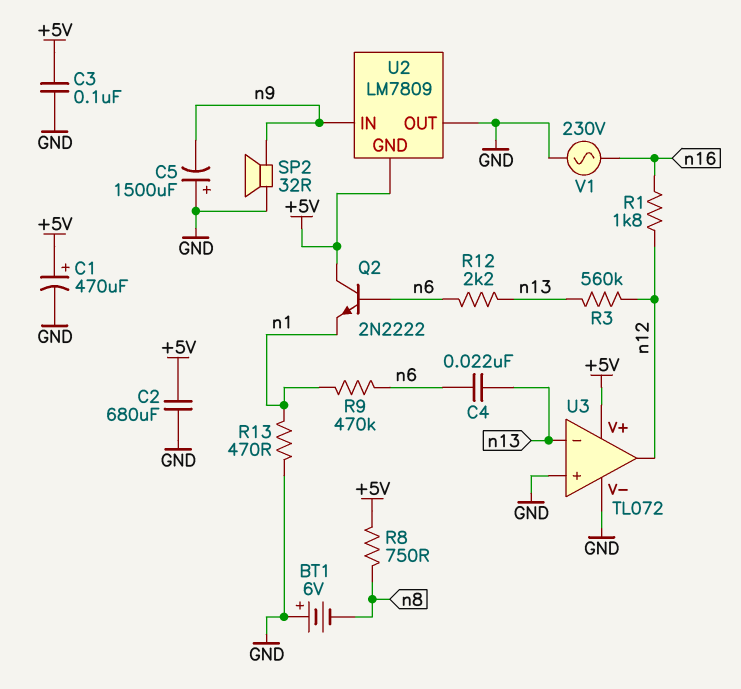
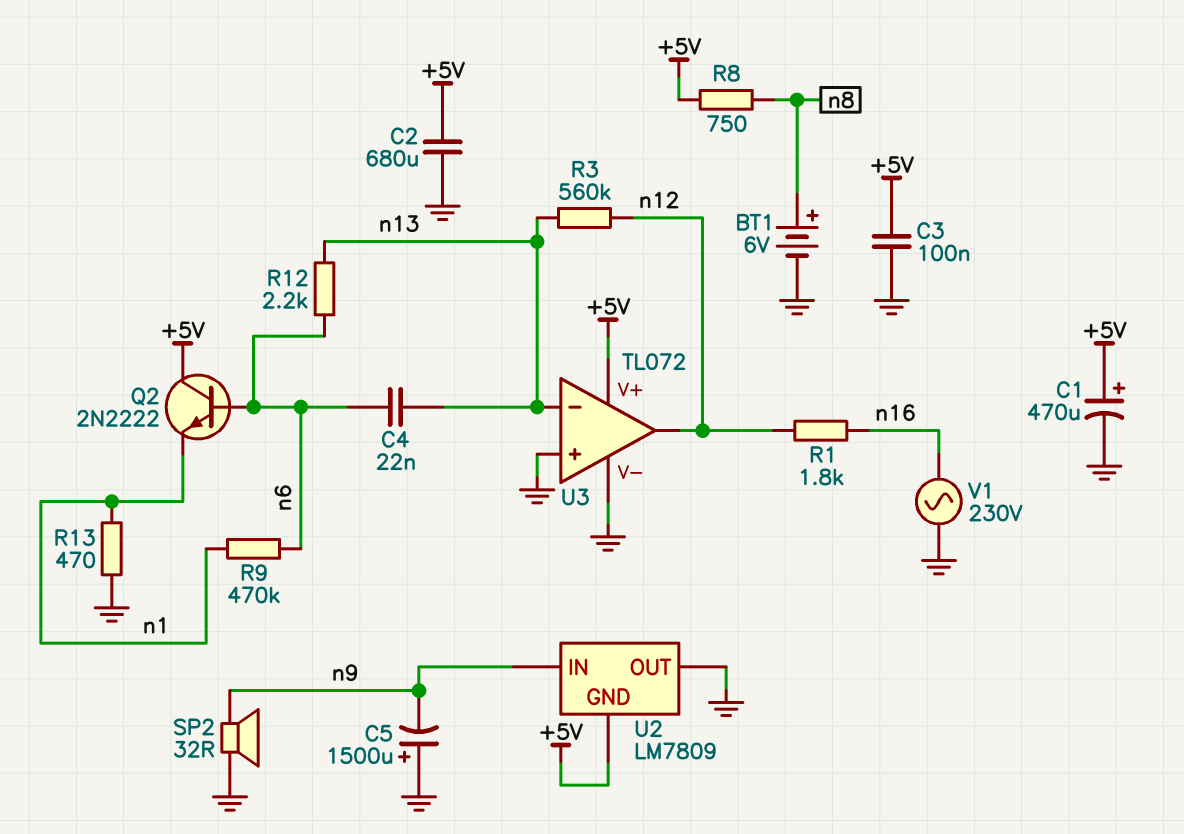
BT1: 6V (plus GND, minus n8) -> 6V (plus n8, minus GND)

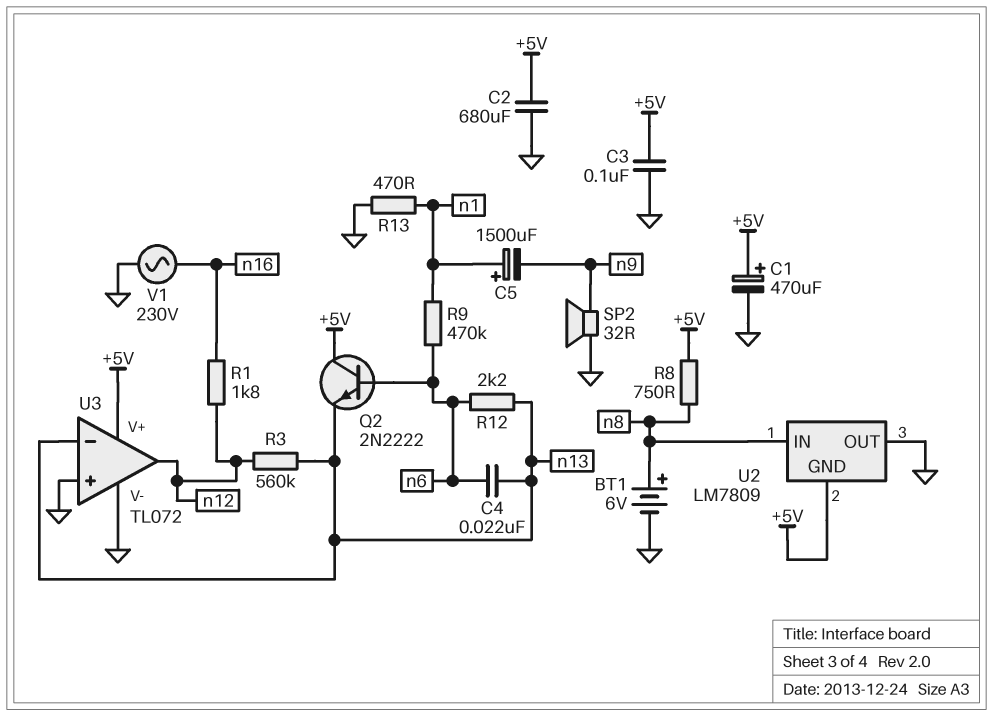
C5: 1500uF (plus GND, minus n9) -> 1500uF (plus n1, minus n9)
Q2: NPN 2N2222 (B n6, C +5V, E n1) -> NPN 2N2222 (B n6, C +5V, E n13)
U2 pin IN: n9 -> n8

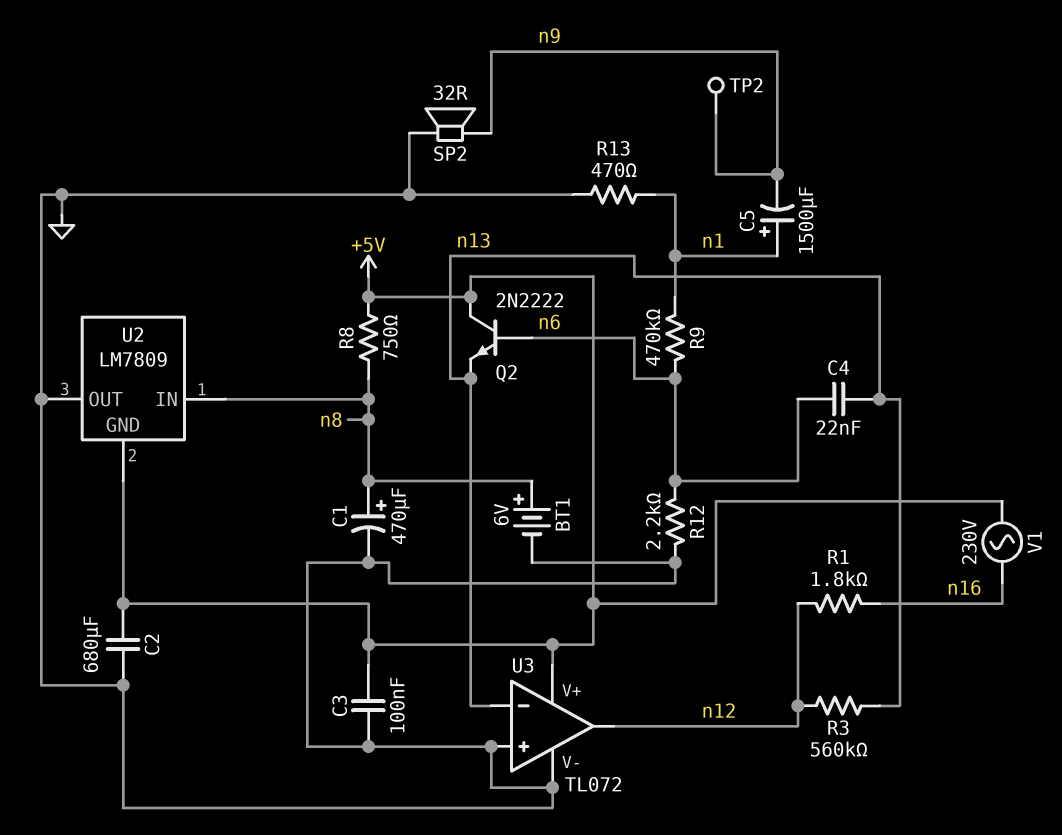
C1: 470uF (plus +5V, minus GND) -> 470uF (plus n8, minus GND)
R12: 2.2k (n6, n13) -> 2.2k (GND, n6)
TP2: none -> test point (n9)
V1: AC 230V (GND, n16) -> AC 230V (+5V, n16)

